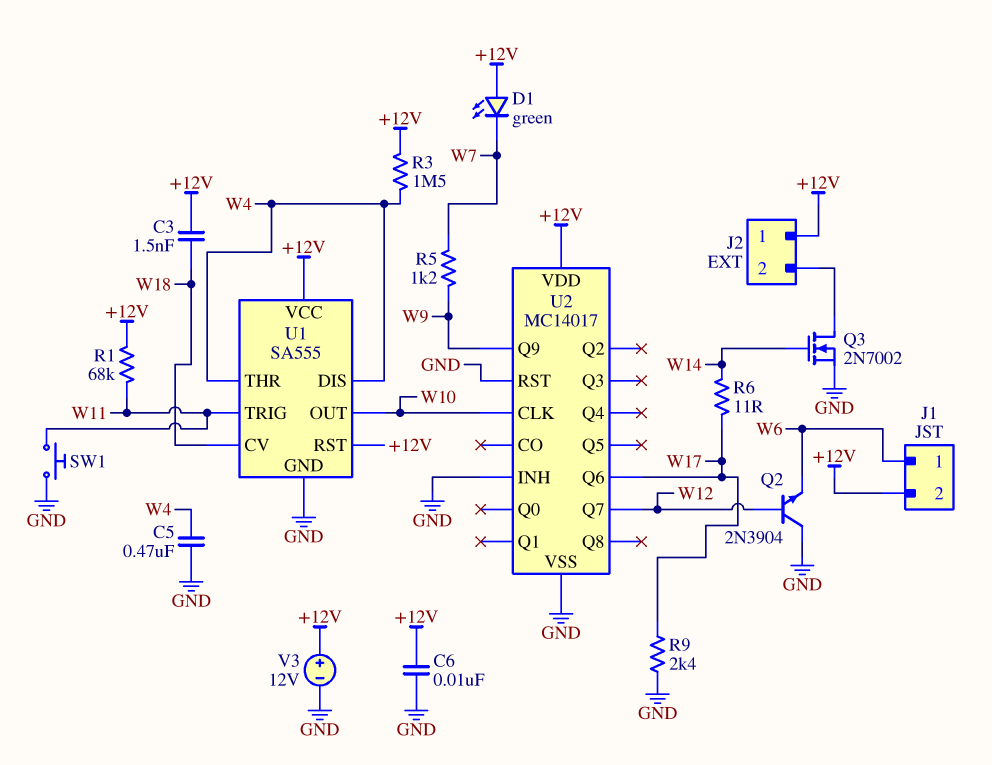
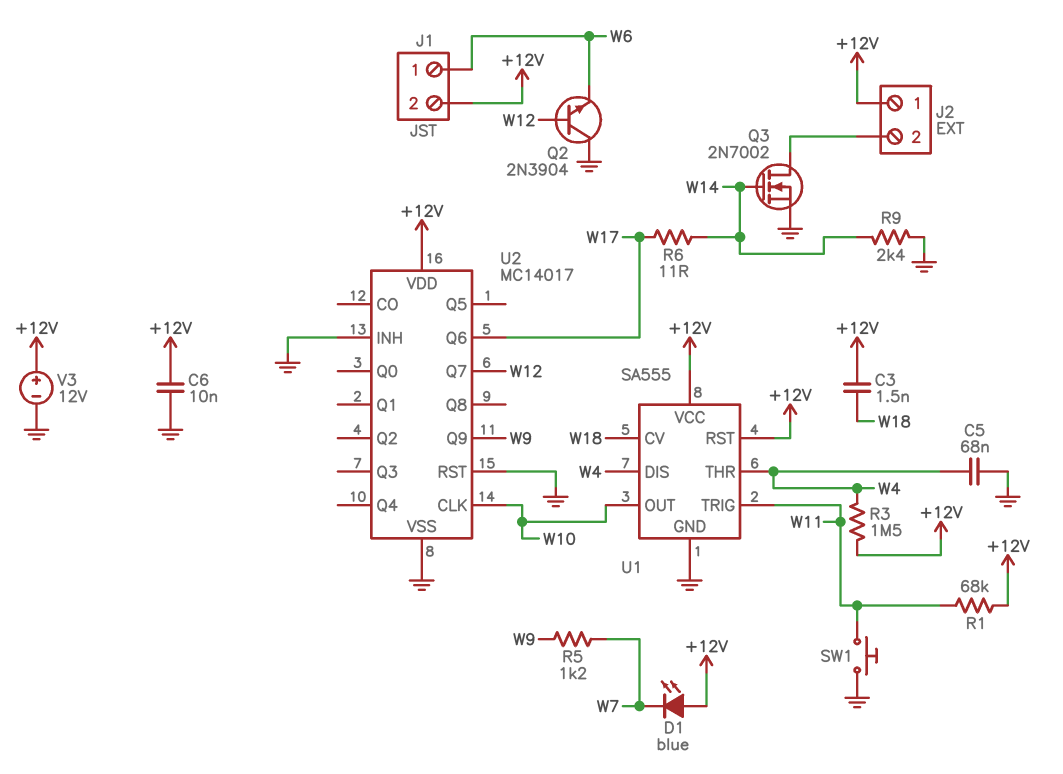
C5: 470nF (GND, W4) -> 68nF (GND, W4)
D1: LED green (A +12V, K W7) -> LED blue (A +12V, K W7)
R9: 2.4k (GND, W17) -> 2.4k (GND, W14)

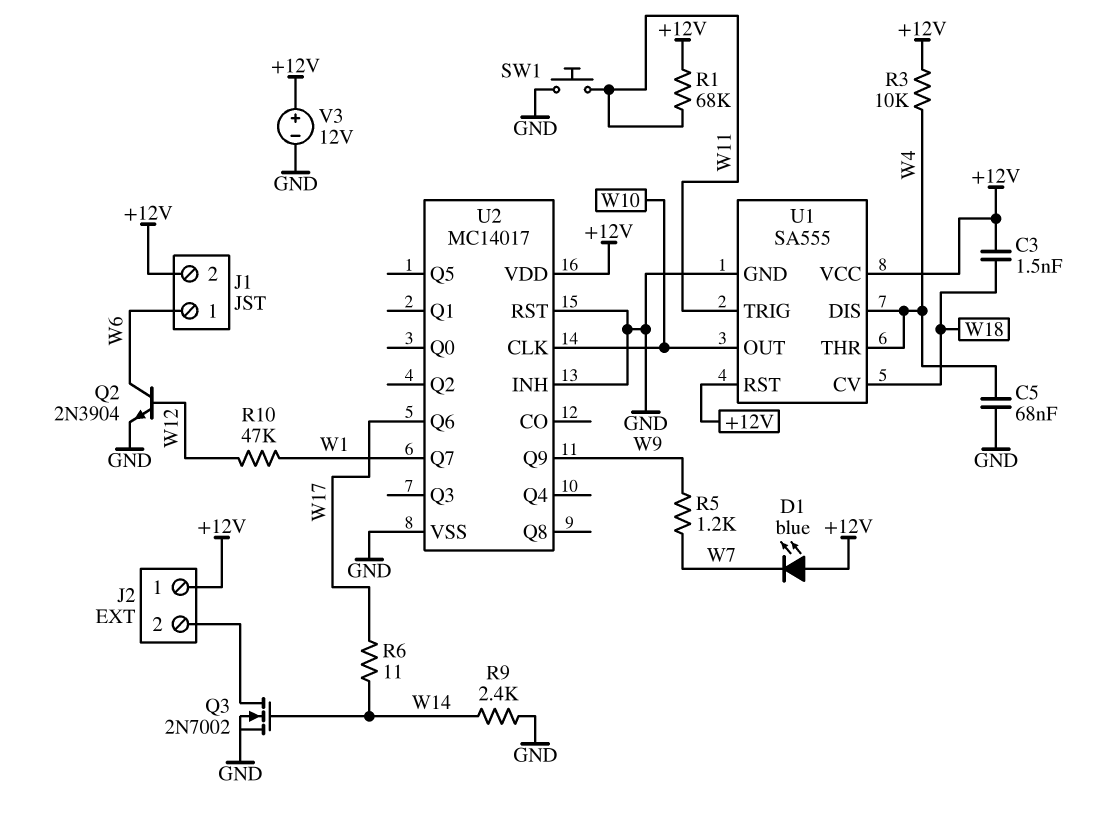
C6: 10nF (+12V, GND) -> none
Q2: NPN 2N3904 (B W12, C GND, E W6) -> NPN 2N3904 (B W12, C W6, E GND)
R3: 1.5M (+12V, W4) -> 10k (+12V, W4)
R10: none -> 47k (W1, W12)
U2 pin Q7: W12 -> W1

